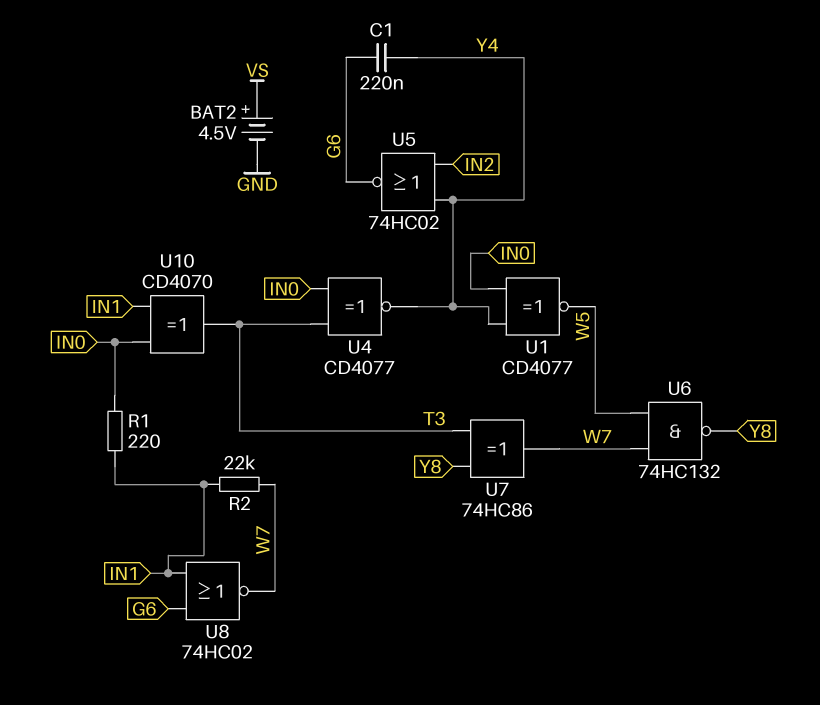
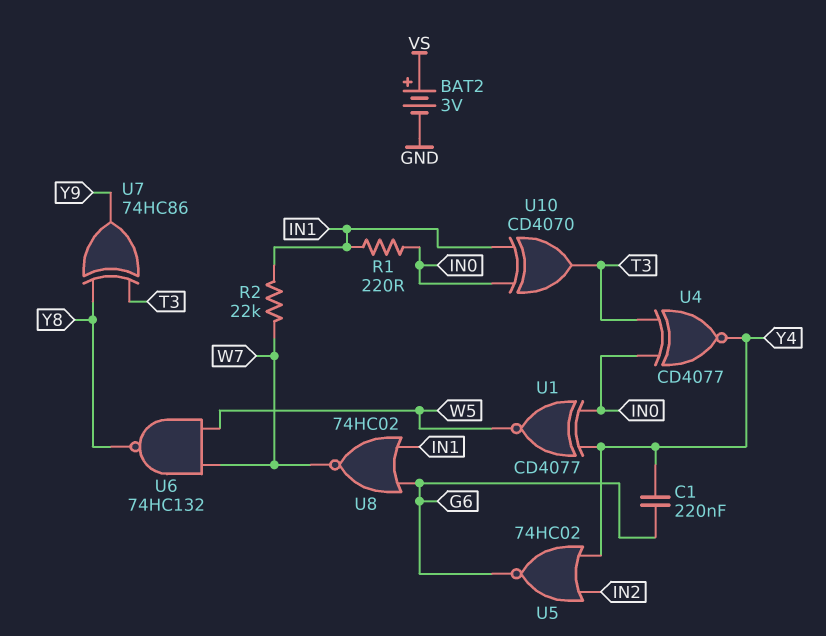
BAT2: 4.5V (plus VS, minus GND) -> 3V (plus VS, minus GND)
U7: XOR 74HC86 (in T3, in Y8, out W7) -> XOR 74HC86 (in T3, in Y8, out Y9)

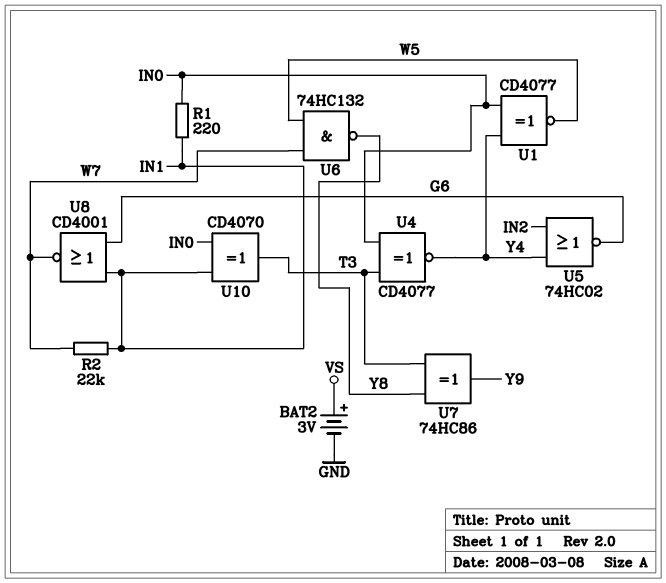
C1: 220nF (G6, Y4) -> none
U8: NOR 74HC02 (in G6, in IN1, out W7) -> NOR CD4001 (in G6, in IN1, out W7)

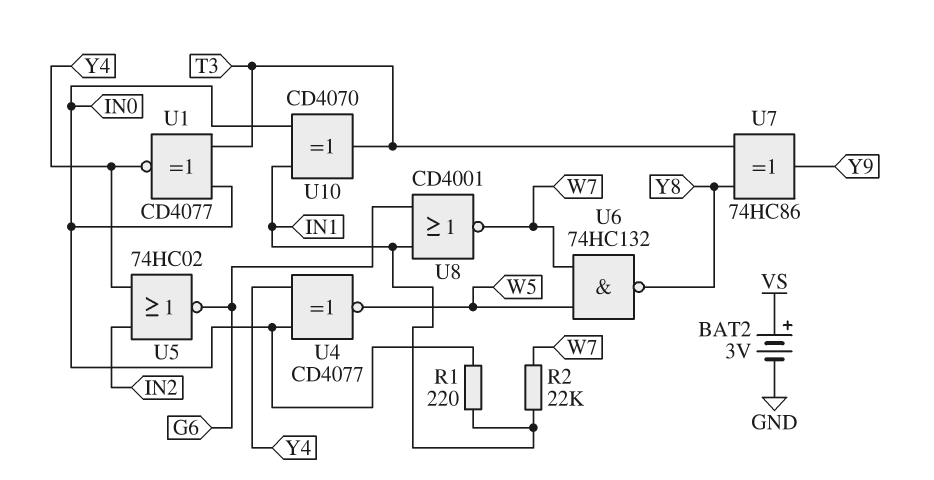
U1: XNOR CD4077 (in IN0, in Y4, out W5) -> XNOR CD4077 (in IN0, in T3, out Y4)
U4: XNOR CD4077 (in IN0, in T3, out Y4) -> XNOR CD4077 (in IN0, in Y4, out W5)

